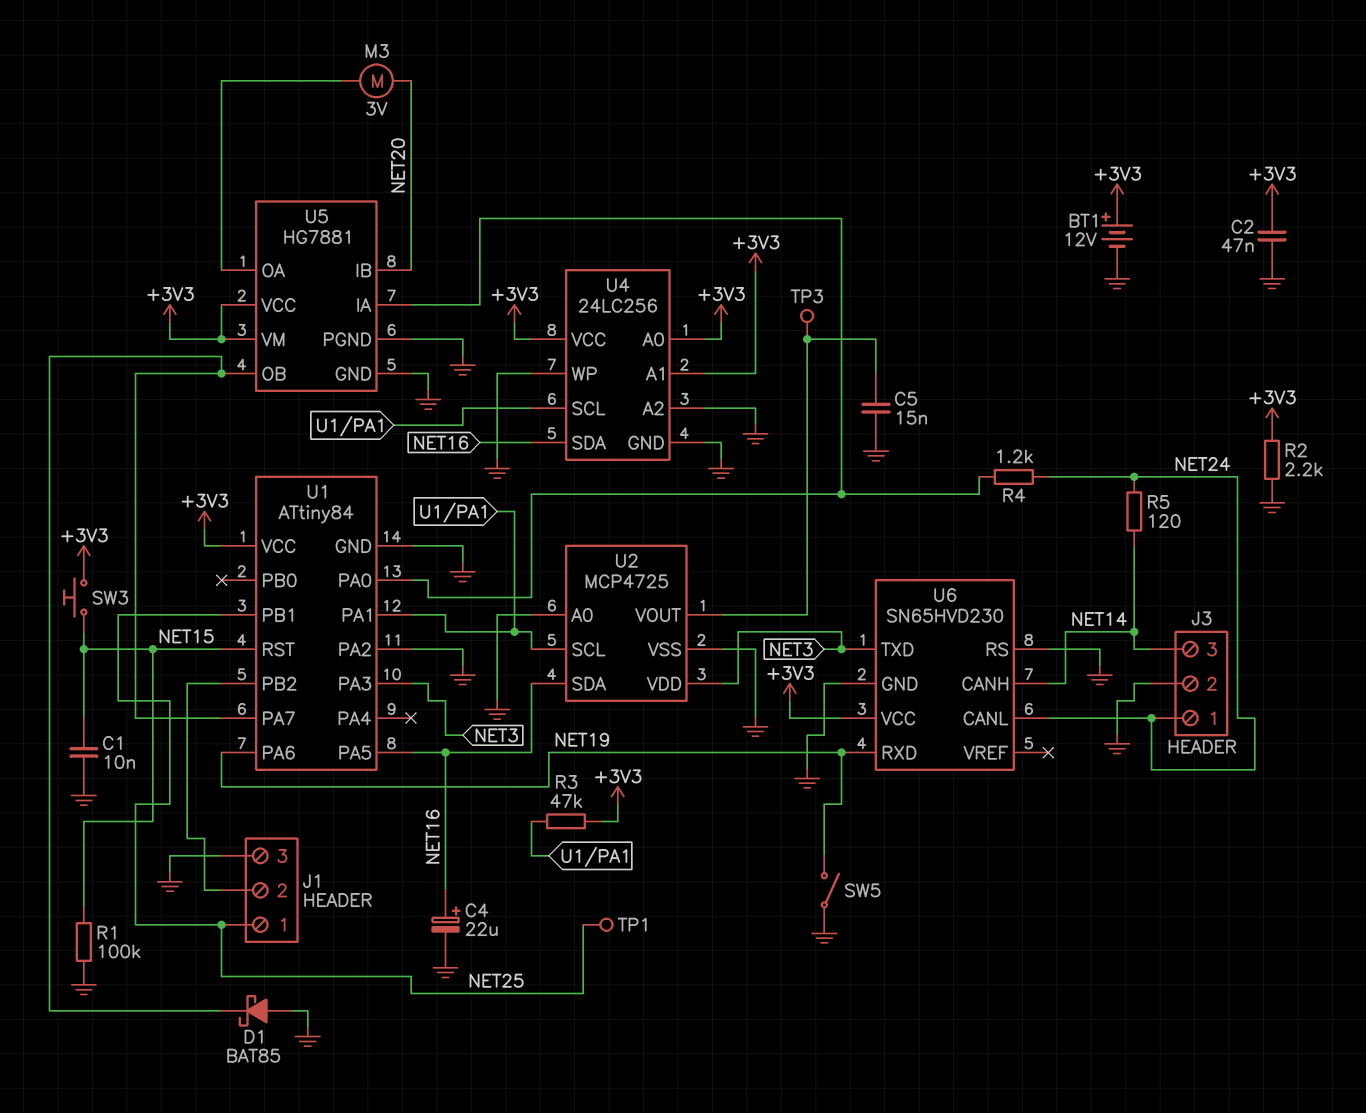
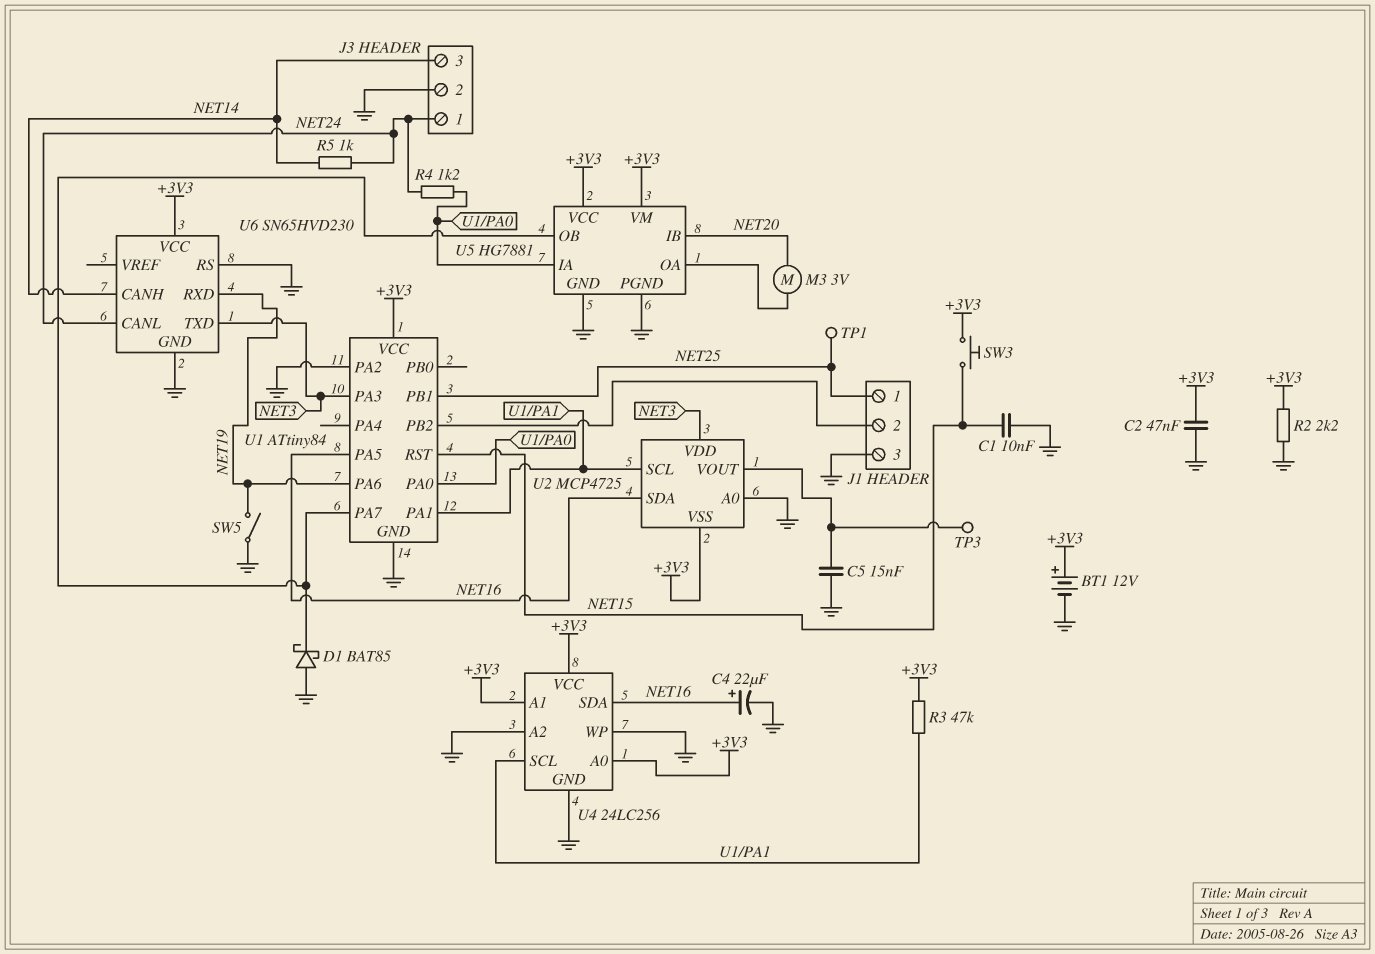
R1: 100k (GND, NET15) -> none
R5: 120 (NET14, NET24) -> 1k (NET14, NET24)
U2 pin VSS: GND -> +3V3

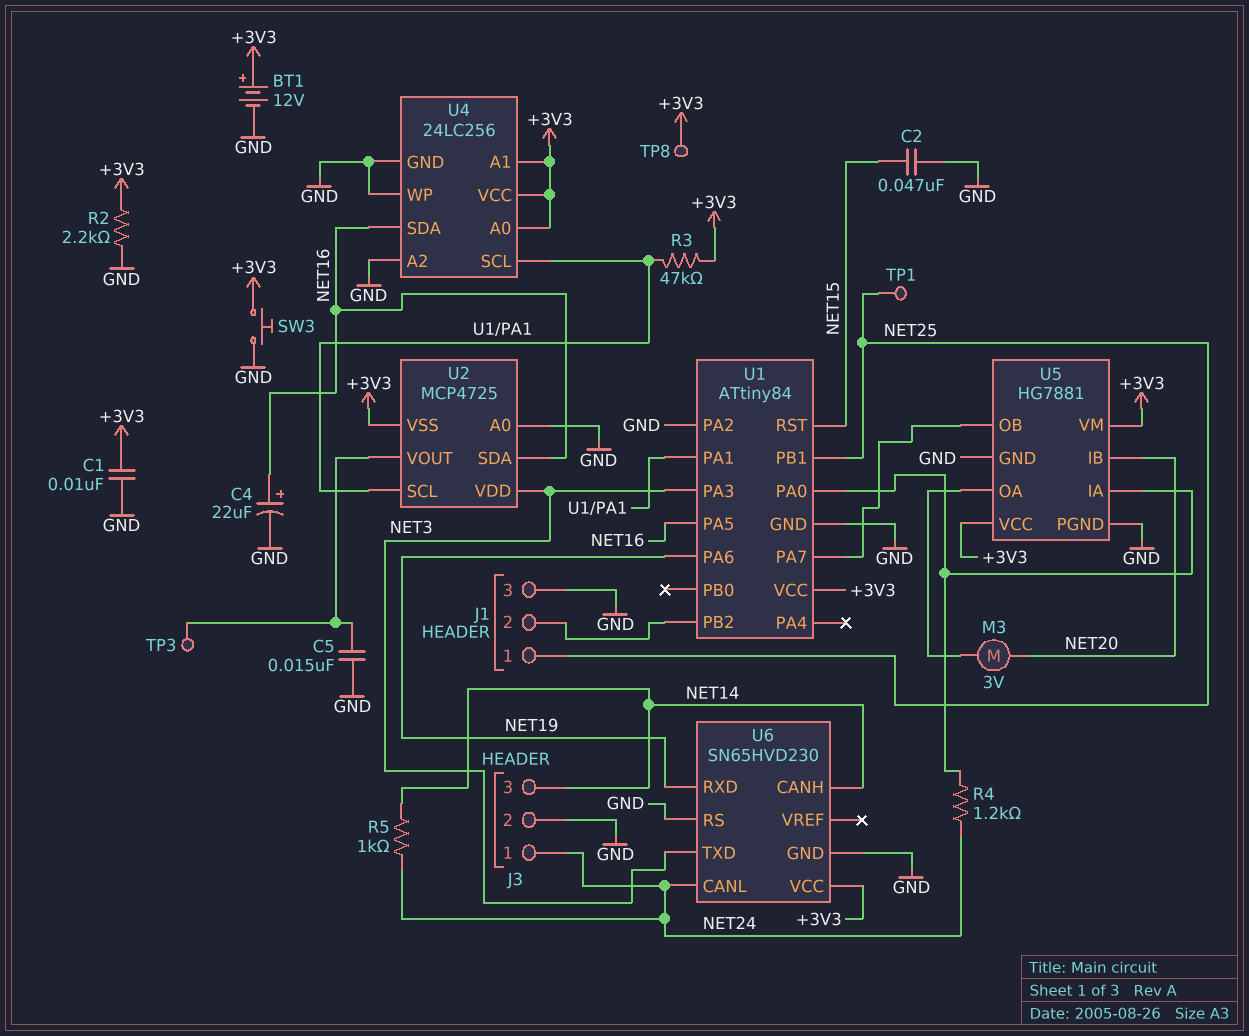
C1: 10nF (GND, NET15) -> 10nF (+3V3, GND)
C2: 47nF (+3V3, GND) -> 47nF (GND, NET15)
D1: schottky BAT85 (A GND, K U1/PA7) -> none
SW3: button (+3V3, NET15) -> button (+3V3, GND)
SW5: switch (GND, NET19) -> none
TP8: none -> test point (+3V3)

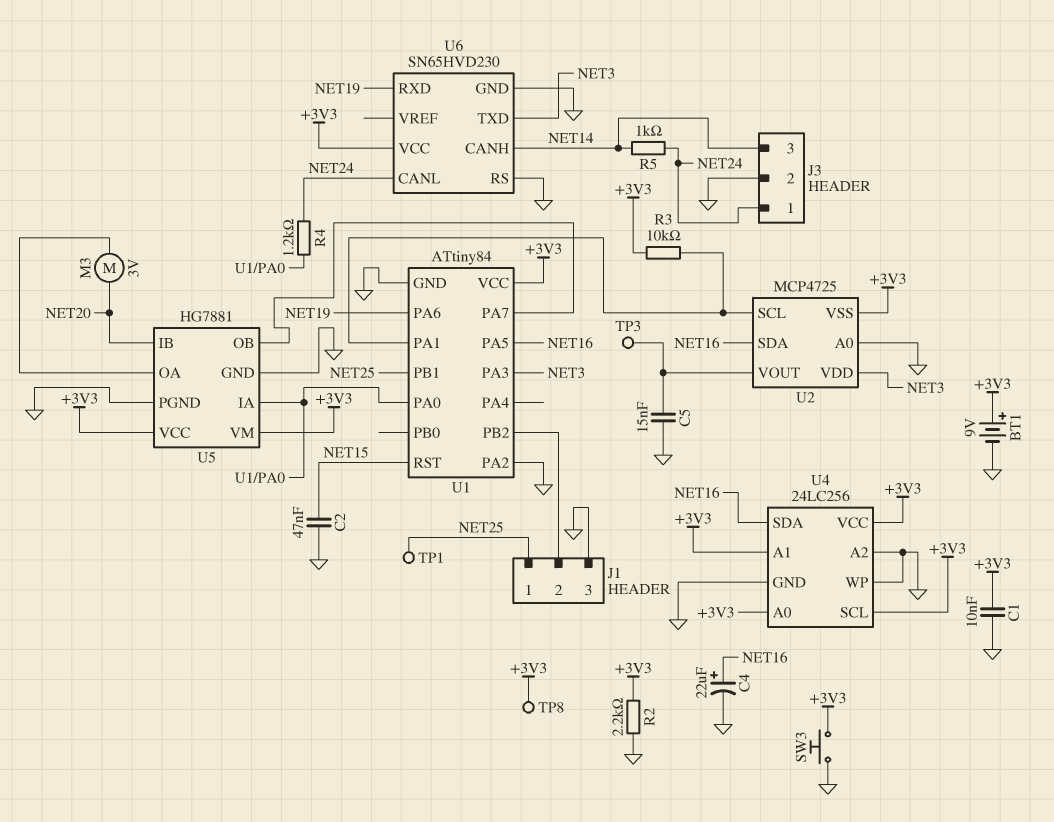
BT1: 12V (plus +3V3, minus GND) -> 9V (plus +3V3, minus GND)
R3: 47k (+3V3, U1/PA1) -> 10k (+3V3, U1/PA1)
U4 pin SCL: U1/PA1 -> +3V3

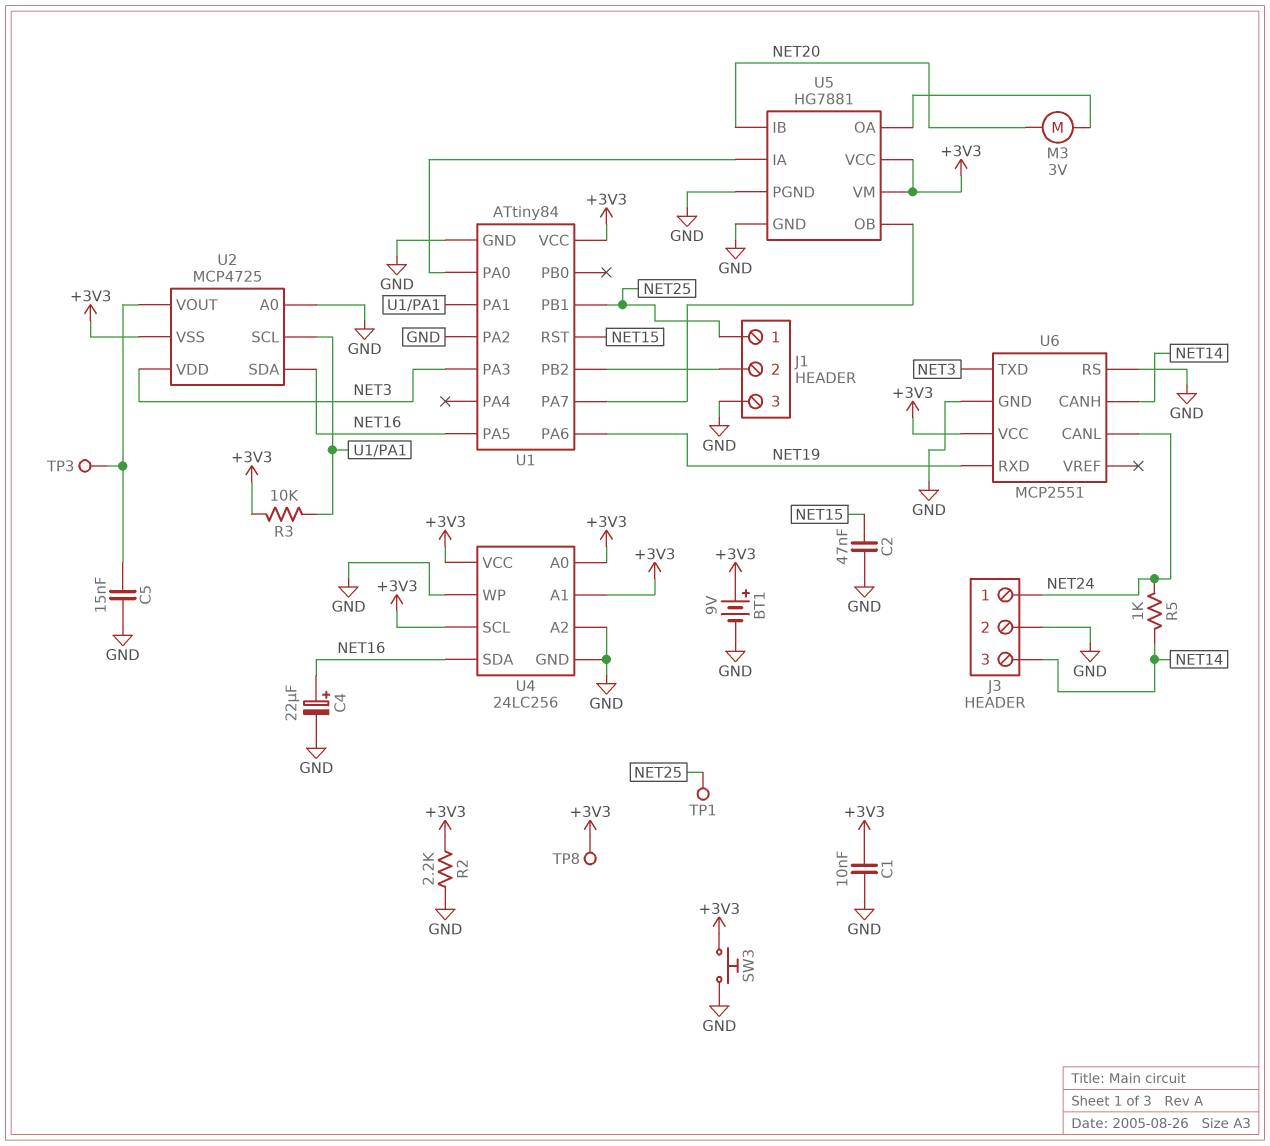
R4: 1.2k (NET24, U1/PA0) -> none
U6: SN65HVD230 -> MCP2551

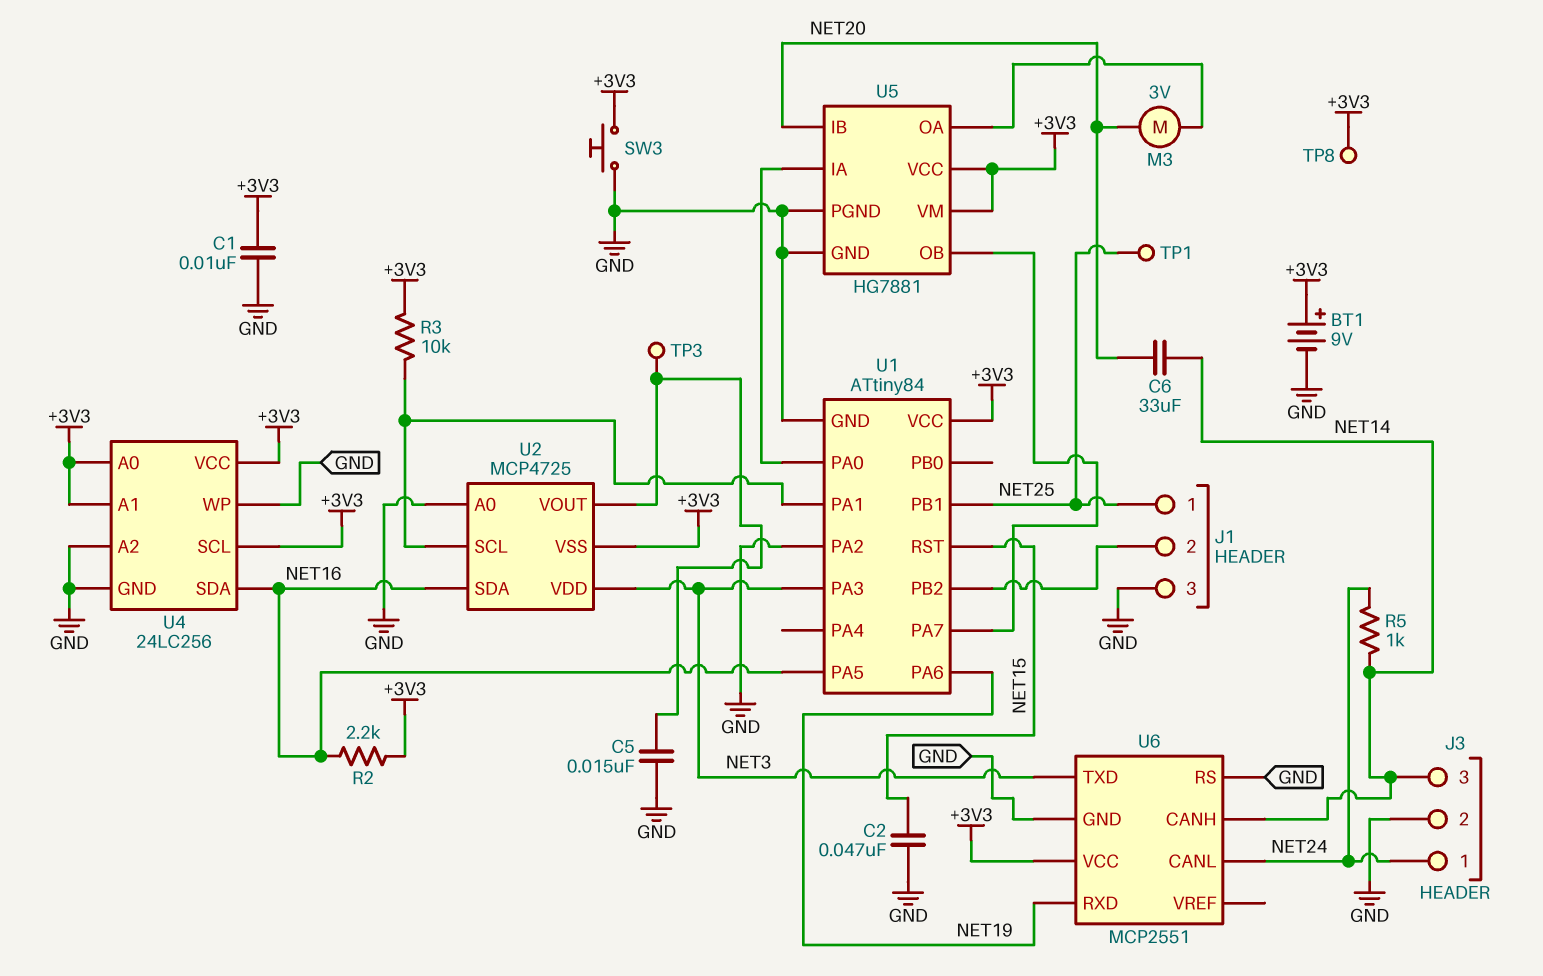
C4: 22uF (plus NET16, minus GND) -> none
C6: none -> 33uF (NET14, NET20)
R2: 2.2k (+3V3, GND) -> 2.2k (+3V3, NET16)

